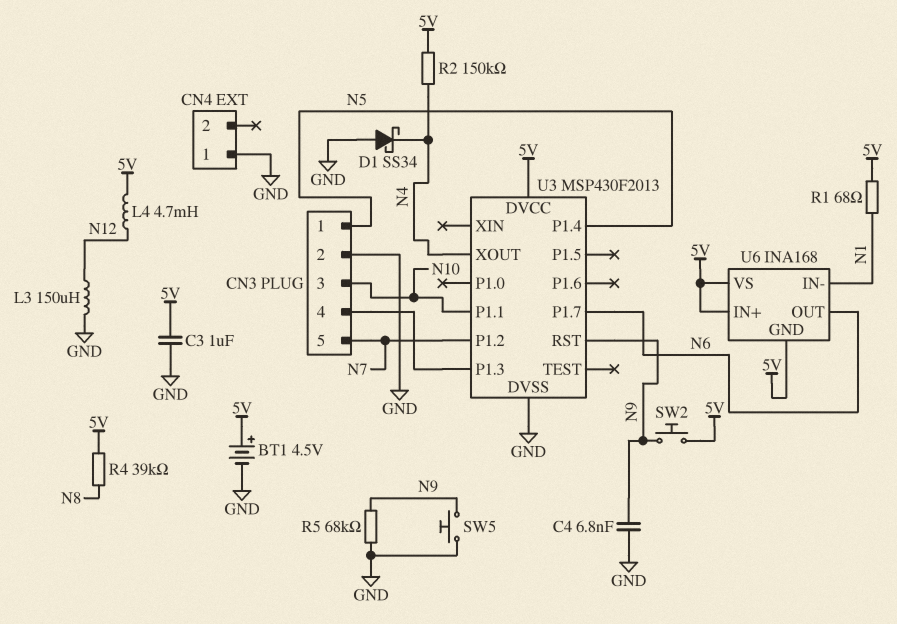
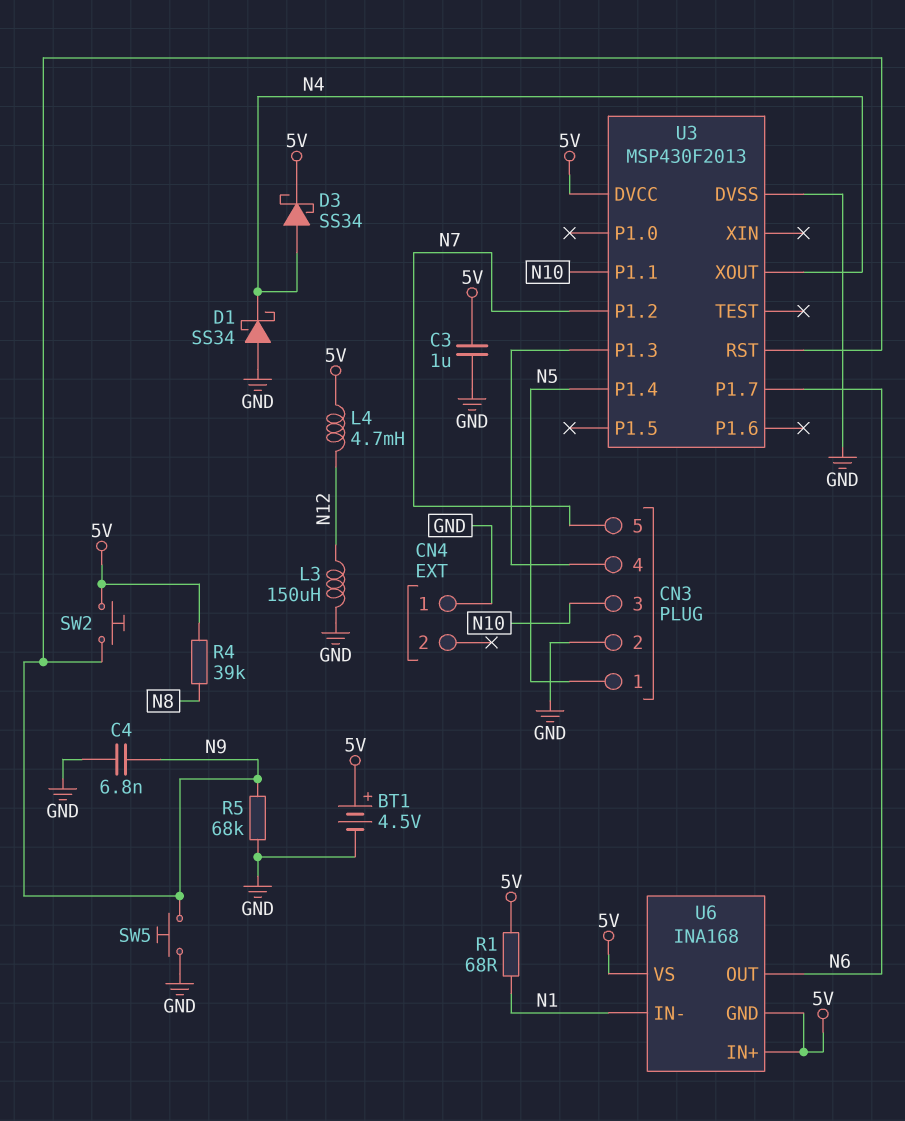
D3: none -> schottky SS34 (A N4, K 5V)
R2: 150k (5V, N4) -> none

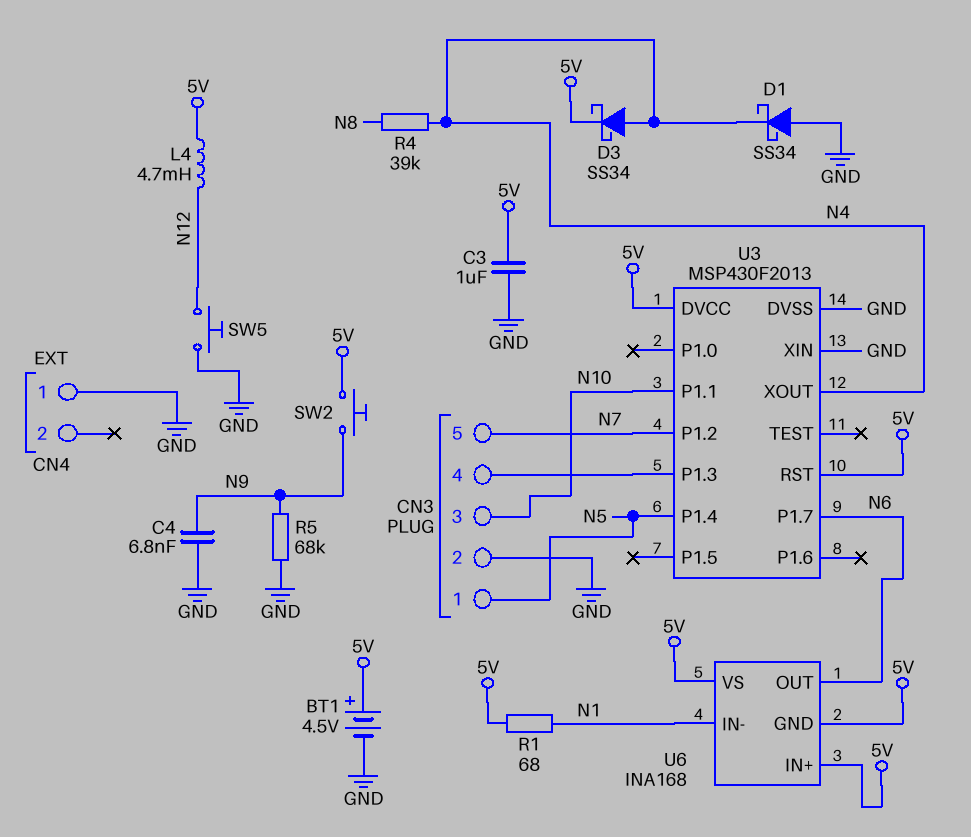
L3: 150uH (GND, N12) -> none
R4: 39k (5V, N8) -> 39k (N4, N8)
SW5: button (GND, N9) -> button (GND, N12)
U3 pin RST: N9 -> 5V
U3 pin XIN: none -> GND

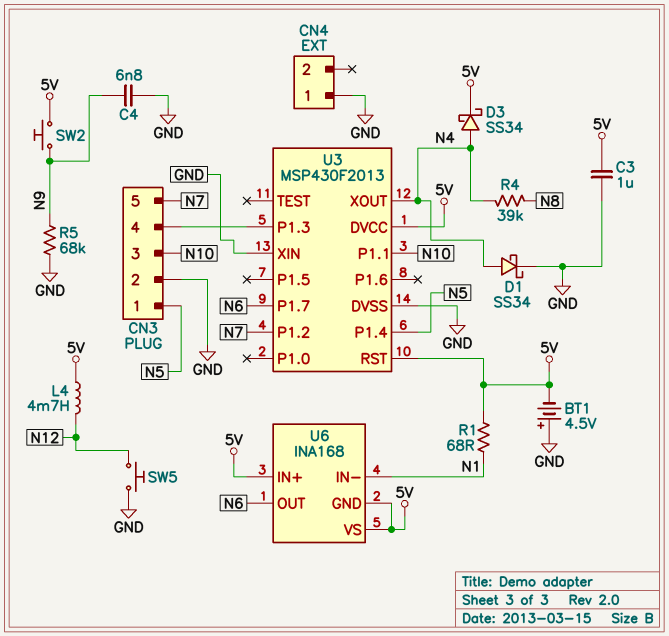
BT1: 4.5V (plus 5V, minus GND) -> 4.5V (plus GND, minus 5V)
D1: schottky SS34 (A GND, K N4) -> schottky SS34 (A N4, K GND)

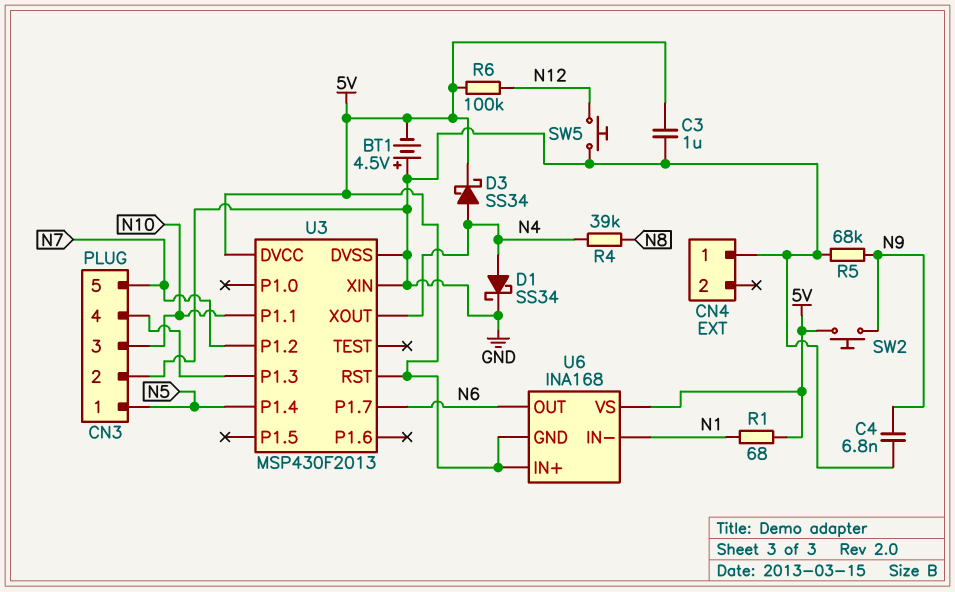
L4: 4.7mH (5V, N12) -> none
R6: none -> 100k (5V, N12)

